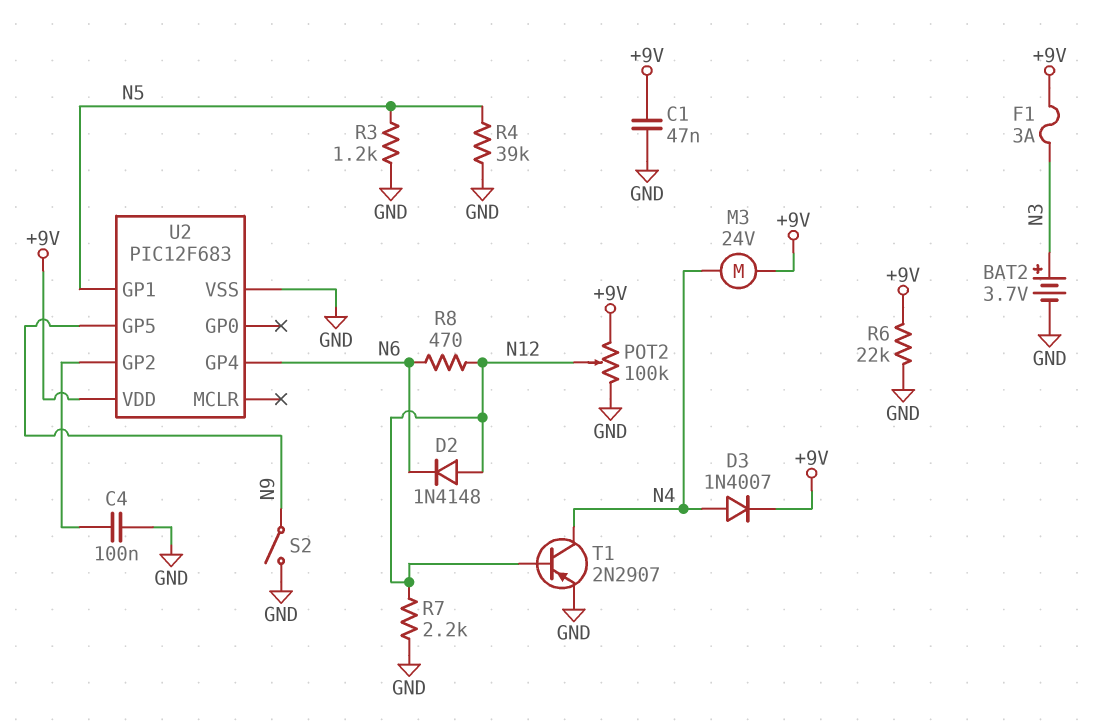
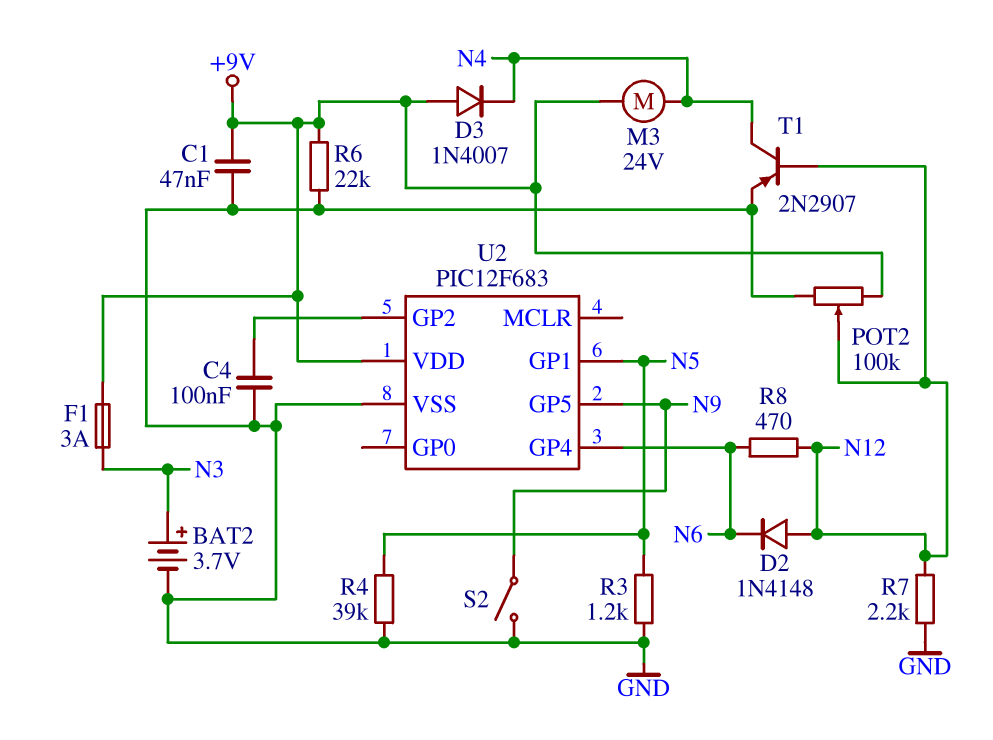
D3: diode 1N4007 (A N4, K +9V) -> diode 1N4007 (A +9V, K N4)

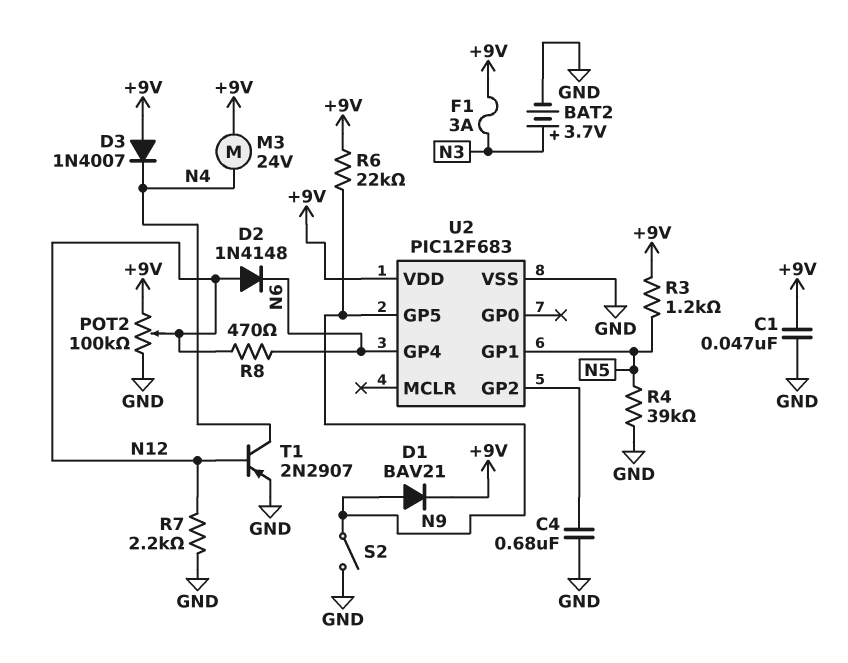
C4: 100nF (GND, U2/GP2) -> 680nF (GND, U2/GP2)
D1: none -> diode BAV21 (A N9, K +9V)
R3: 1.2k (GND, N5) -> 1.2k (+9V, N5)
R6: 22k (+9V, GND) -> 22k (+9V, N9)

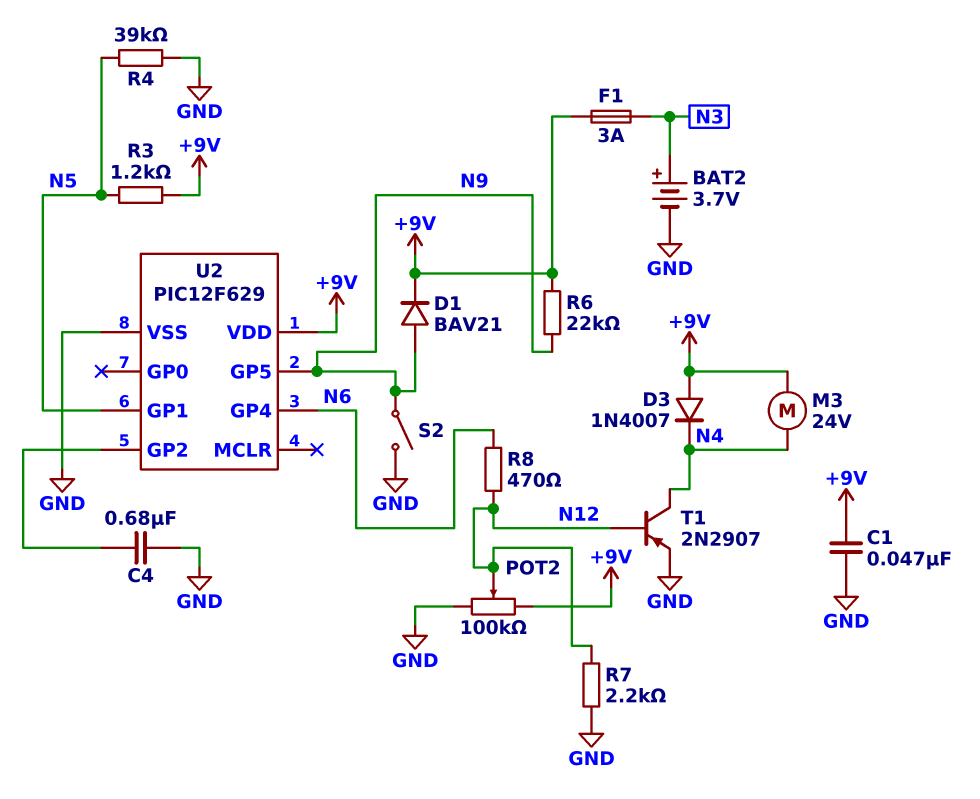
D2: diode 1N4148 (A N12, K N6) -> none
U2: PIC12F683 -> PIC12F629

